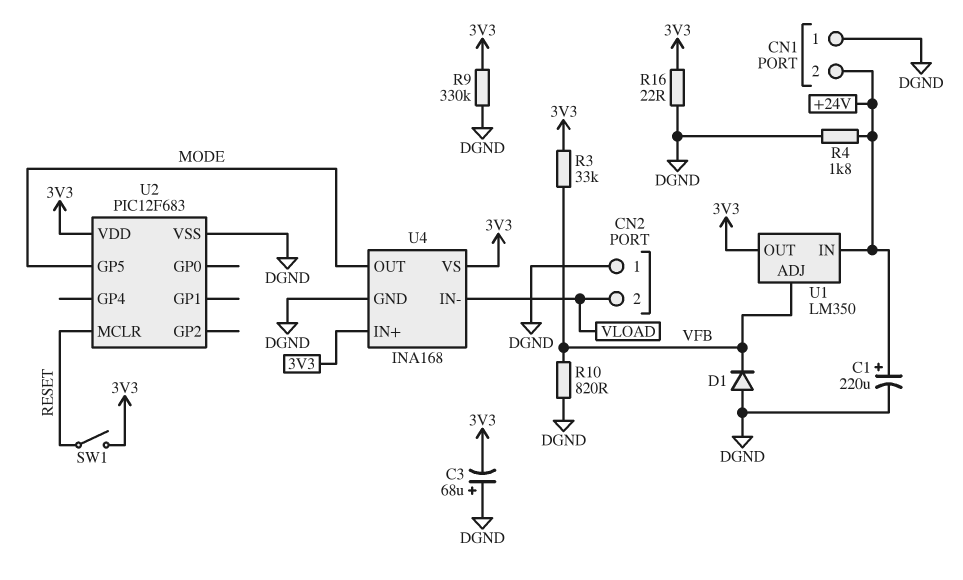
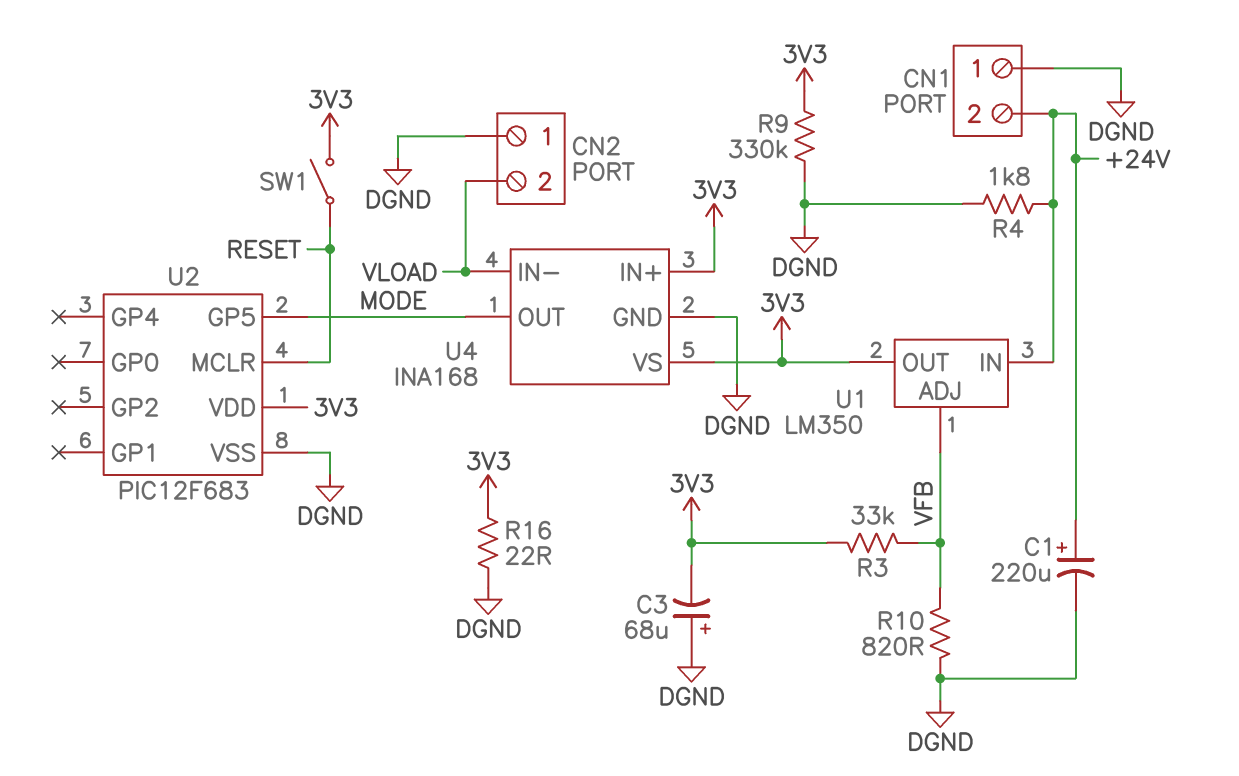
D1: diode (A DGND, K VFB) -> none

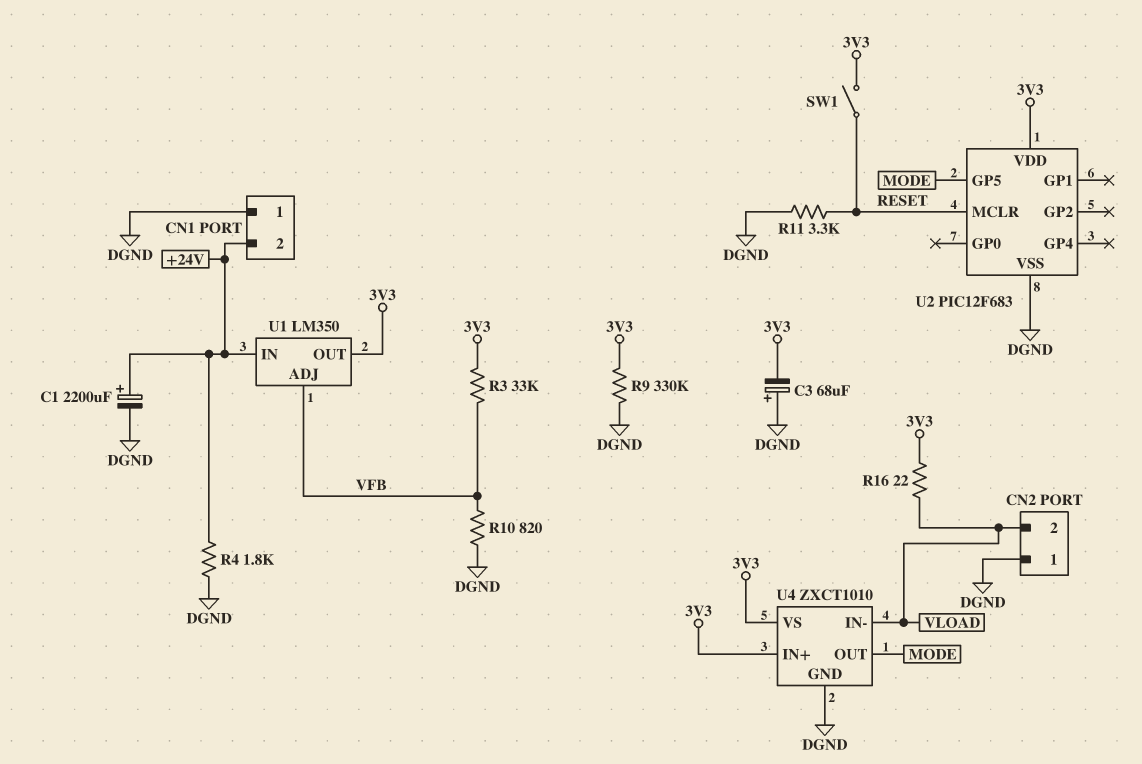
C1: 220uF (plus +24V, minus DGND) -> 2200uF (plus +24V, minus DGND)
R11: none -> 3.3k (DGND, RESET)
R16: 22 (3V3, DGND) -> 22 (3V3, VLOAD)
U4: INA168 -> ZXCT1010

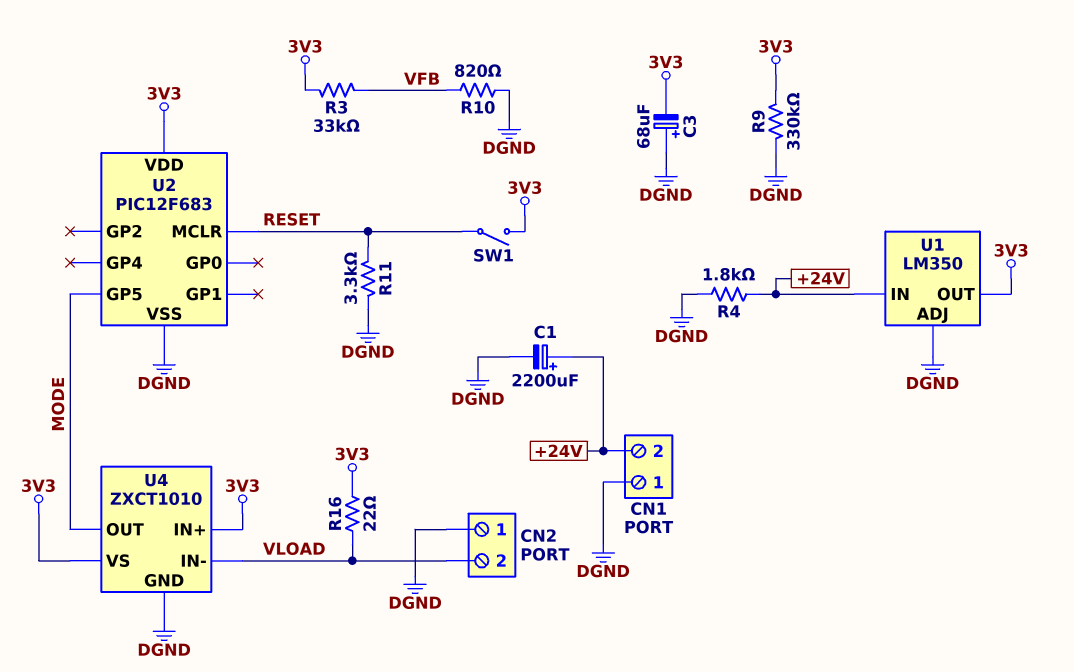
U1 pin ADJ: VFB -> DGND

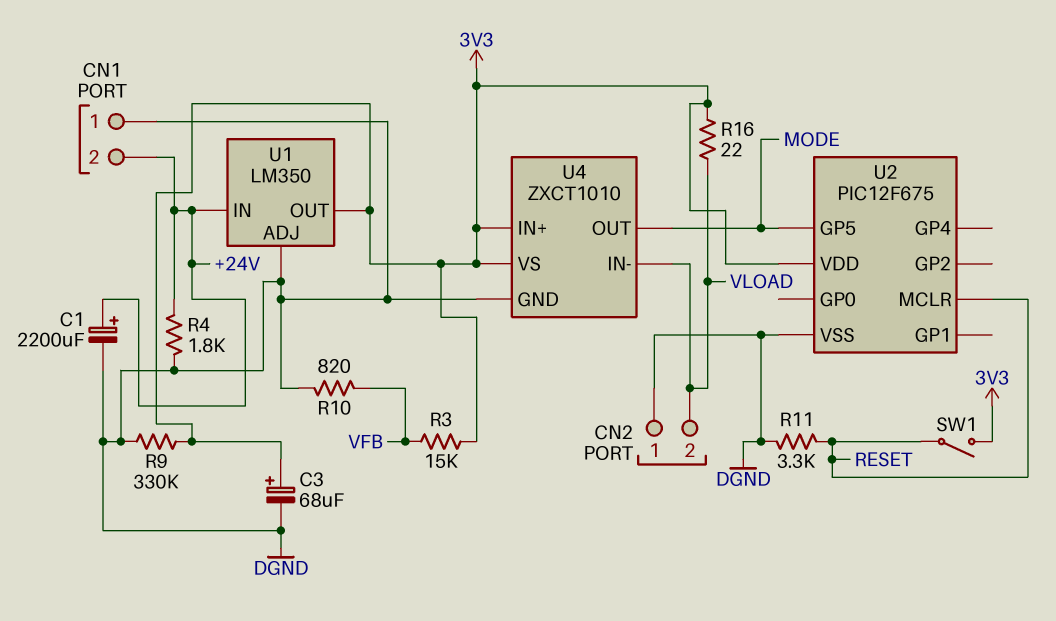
C3: 68uF (plus DGND, minus 3V3) -> 68uF (plus 3V3, minus DGND)
R3: 33k (3V3, VFB) -> 15k (3V3, VFB)
U2: PIC12F683 -> PIC12F675

